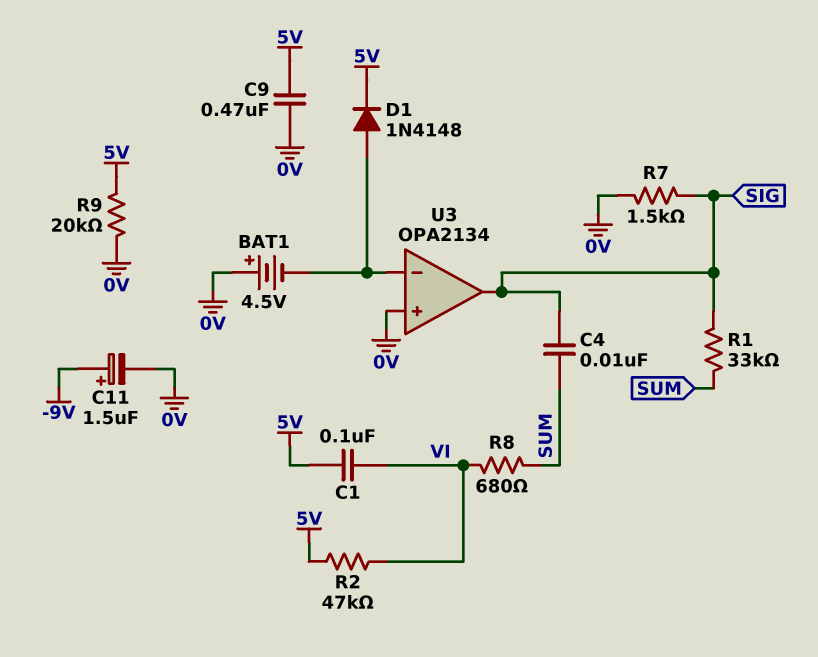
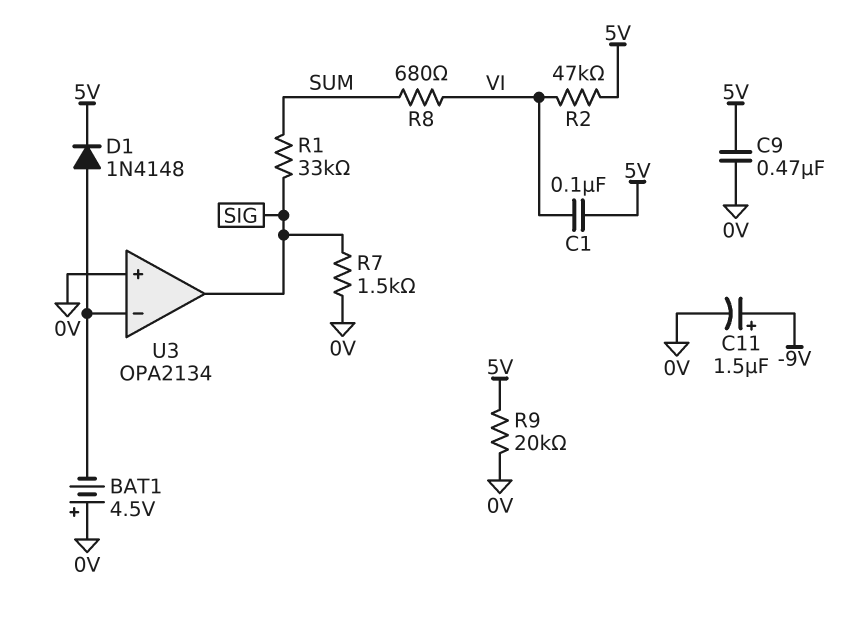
C4: 10nF (SIG, SUM) -> none

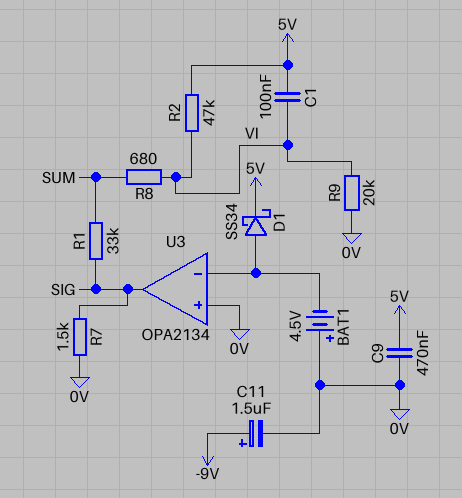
D1: diode 1N4148 (A U3/in-, K 5V) -> schottky SS34 (A U3/in-, K 5V)
R9: 20k (0V, 5V) -> 20k (0V, VI)

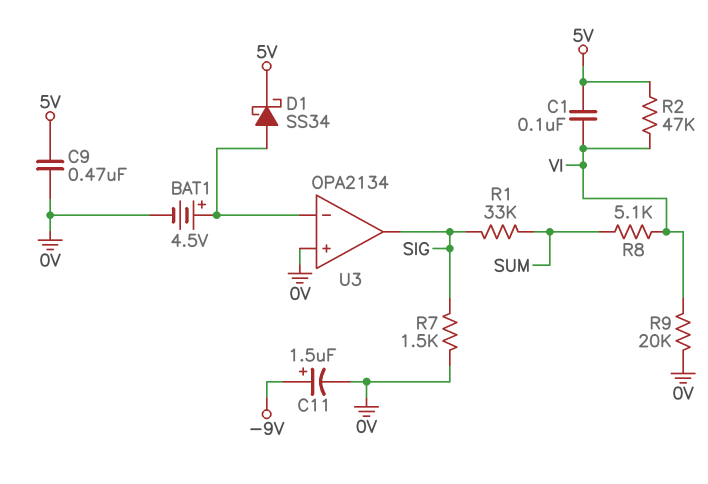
BAT1: 4.5V (plus 0V, minus U3/in-) -> 4.5V (plus U3/in-, minus 0V)
R8: 680 (SUM, VI) -> 5.1k (SUM, VI)

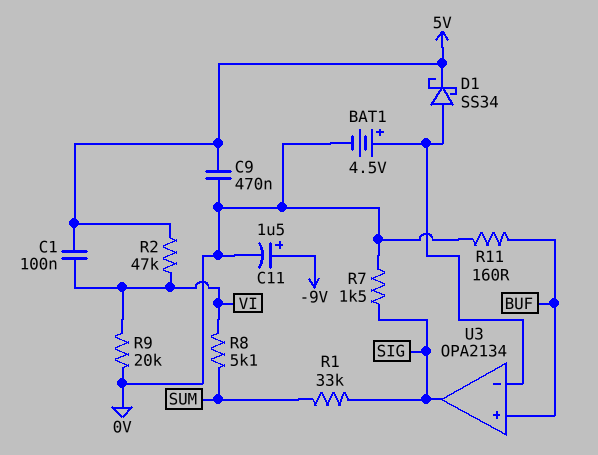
R11: none -> 160 (0V, BUF)
U3 pin in+: 0V -> BUF

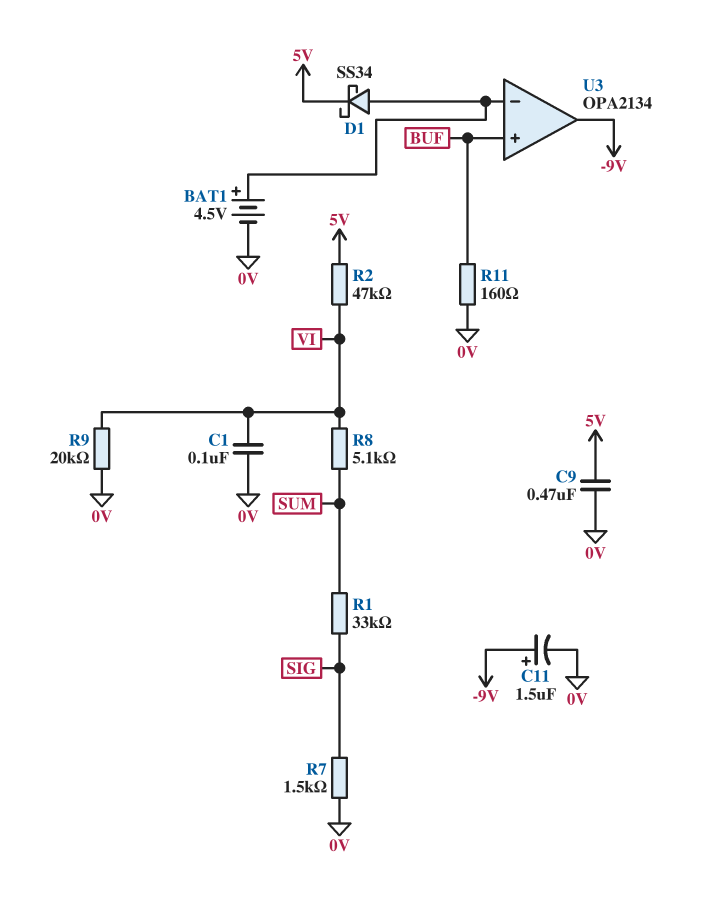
C1: 100nF (5V, VI) -> 100nF (0V, VI)
U3 pin out: SIG -> -9V

